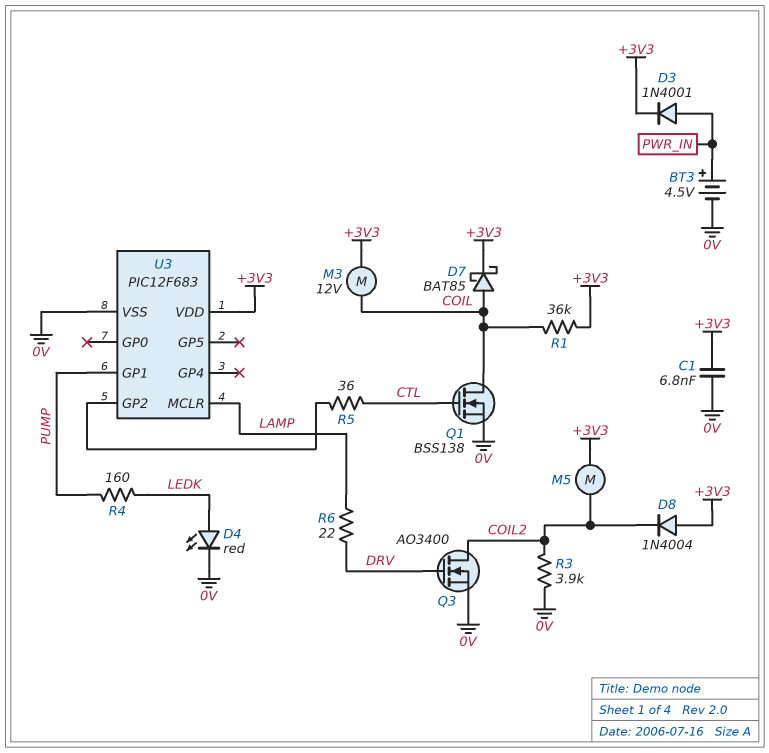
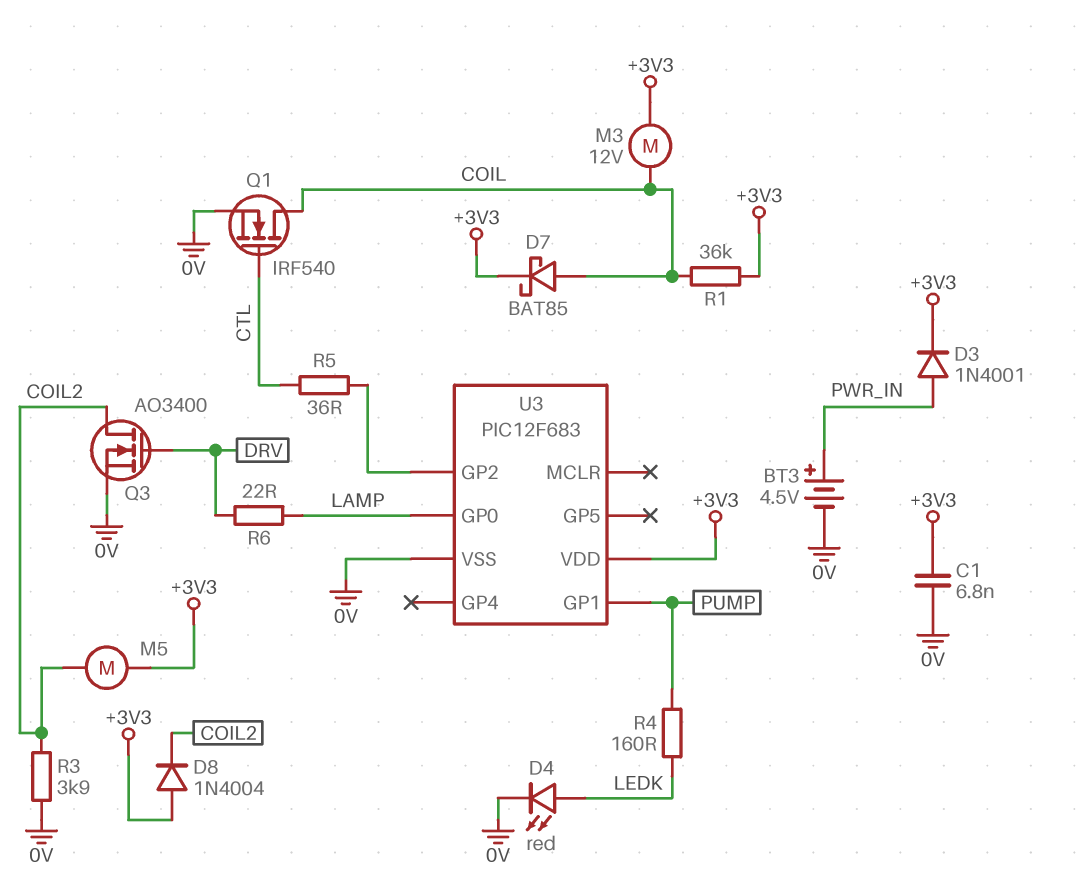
Q1: NMOS BSS138 (G CTL, D COIL, S 0V) -> NMOS IRF540 (G CTL, D COIL, S 0V)
U3 pin GP0: none -> LAMP
U3 pin MCLR: LAMP -> none

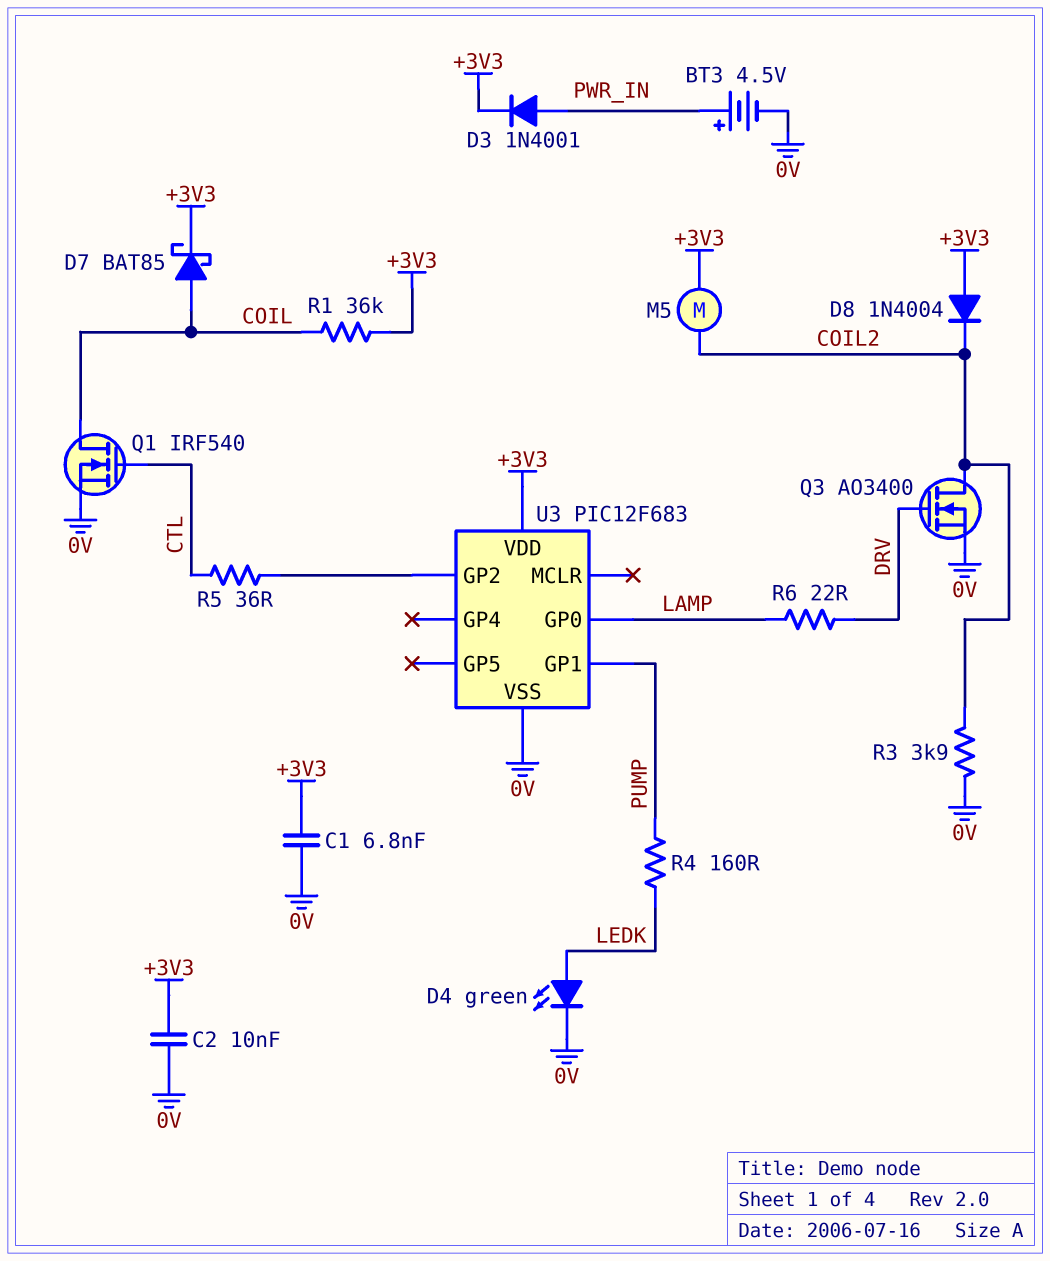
C2: none -> 10nF (+3V3, 0V)
D4: LED red (A LEDK, K 0V) -> LED green (A LEDK, K 0V)
M3: motor 12V (+3V3, COIL) -> none

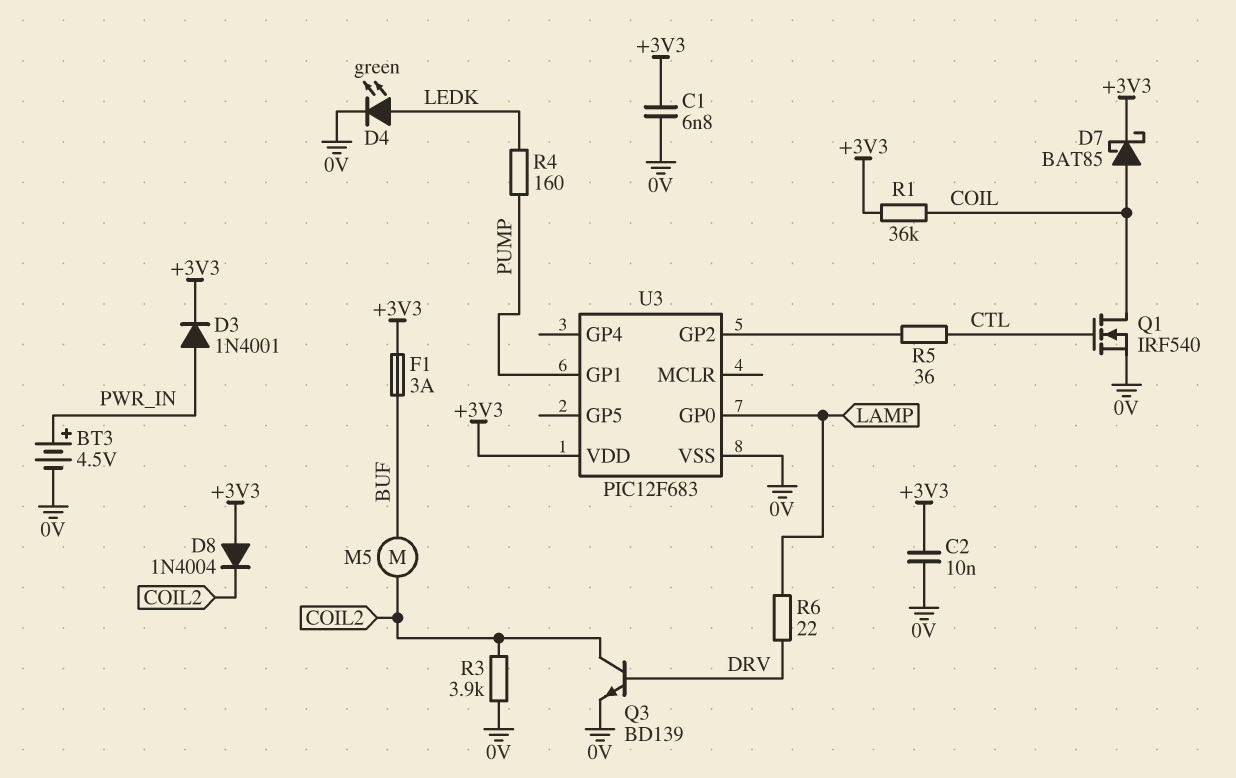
F1: none -> 3A (+3V3, BUF)
M5: motor (+3V3, COIL2) -> motor (BUF, COIL2)
Q3: NMOS AO3400 (G DRV, D COIL2, S 0V) -> NPN BD139 (B DRV, C COIL2, E 0V)

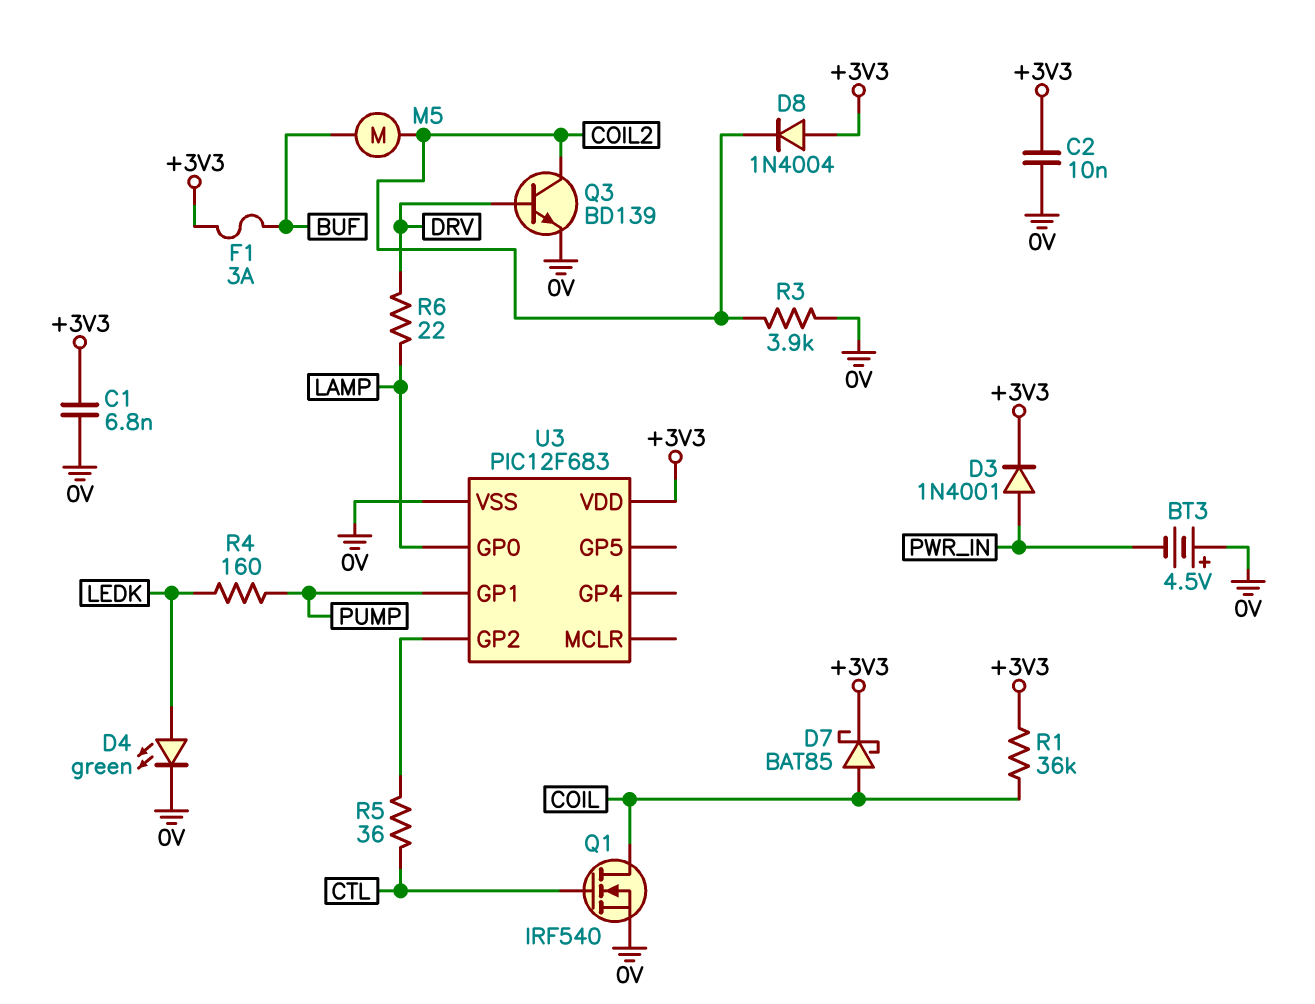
BT3: 4.5V (plus PWR_IN, minus 0V) -> 4.5V (plus 0V, minus PWR_IN)

